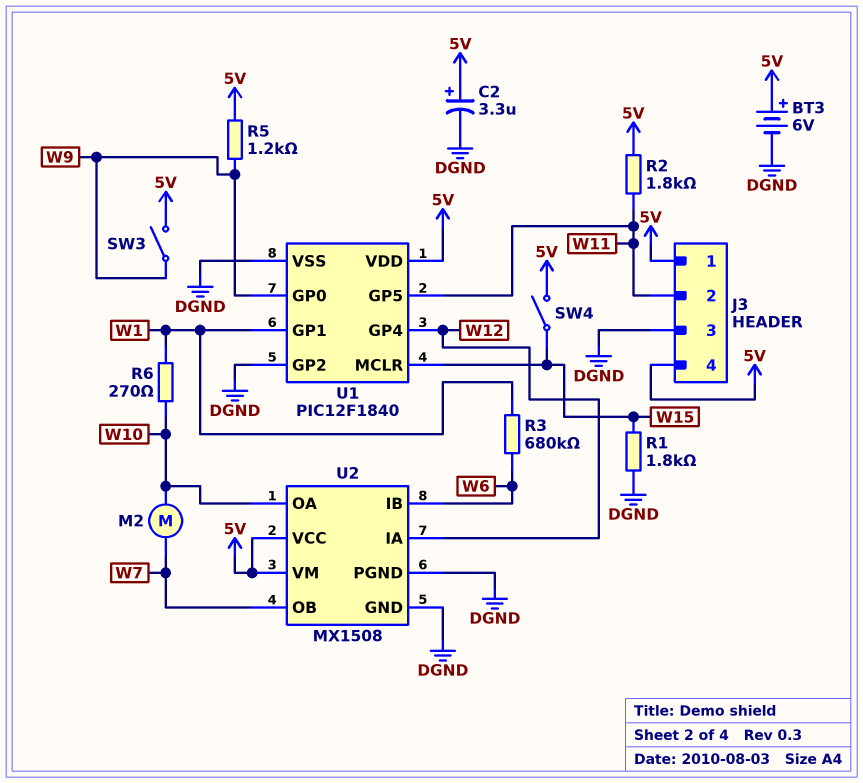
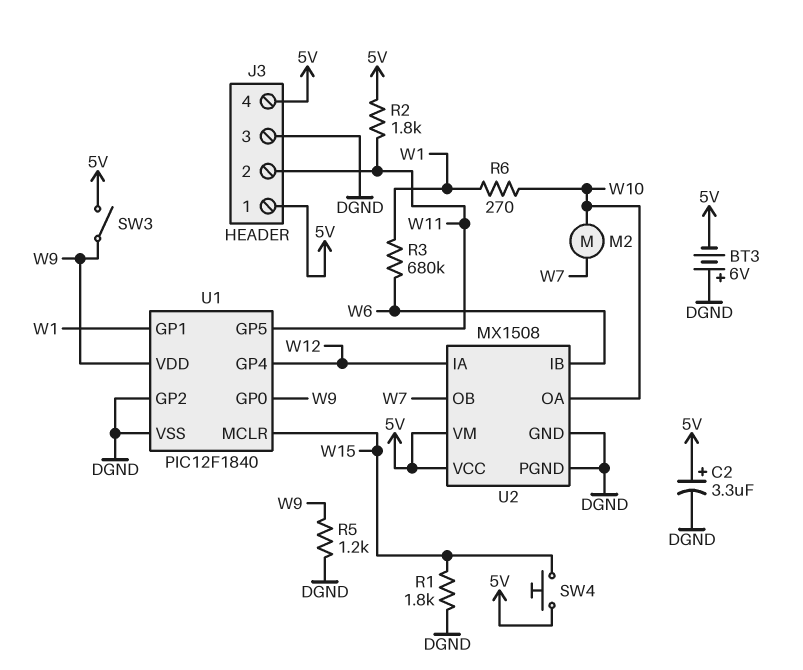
BT3: 6V (plus 5V, minus DGND) -> 6V (plus DGND, minus 5V)
R5: 1.2k (5V, W9) -> 1.2k (DGND, W9)
SW4: switch (5V, W15) -> button (5V, W15)
U1 pin VDD: 5V -> W9

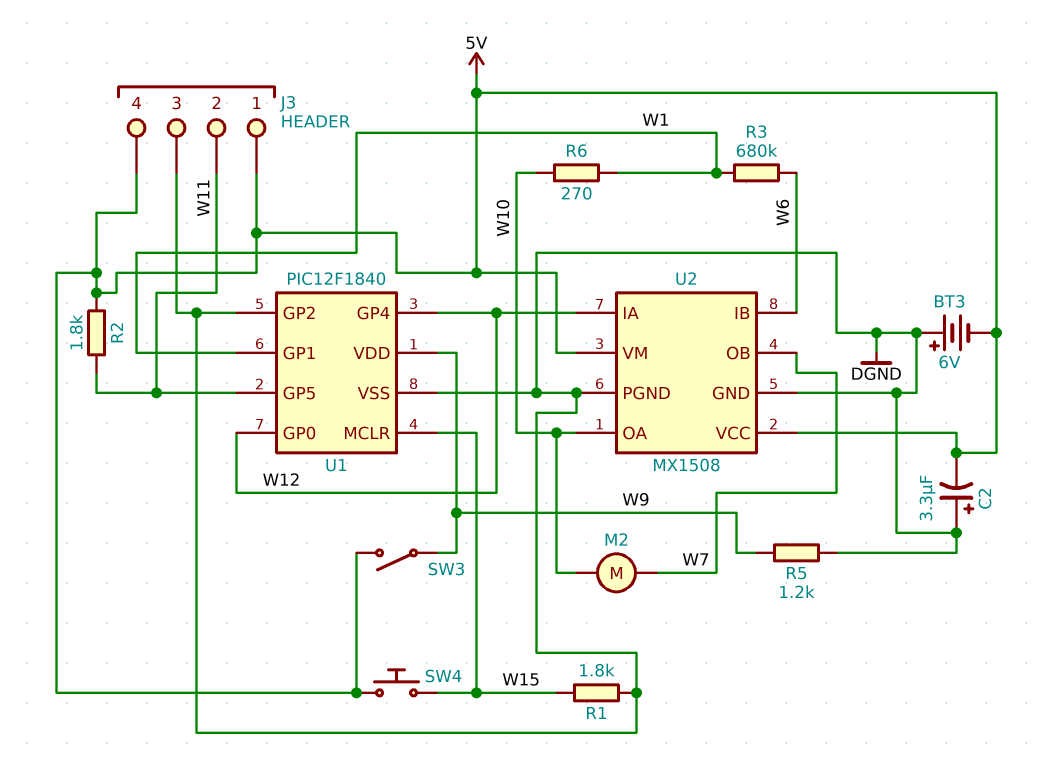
C2: 3.3uF (plus 5V, minus DGND) -> 3.3uF (plus DGND, minus 5V)
U1 pin GP0: W9 -> W12

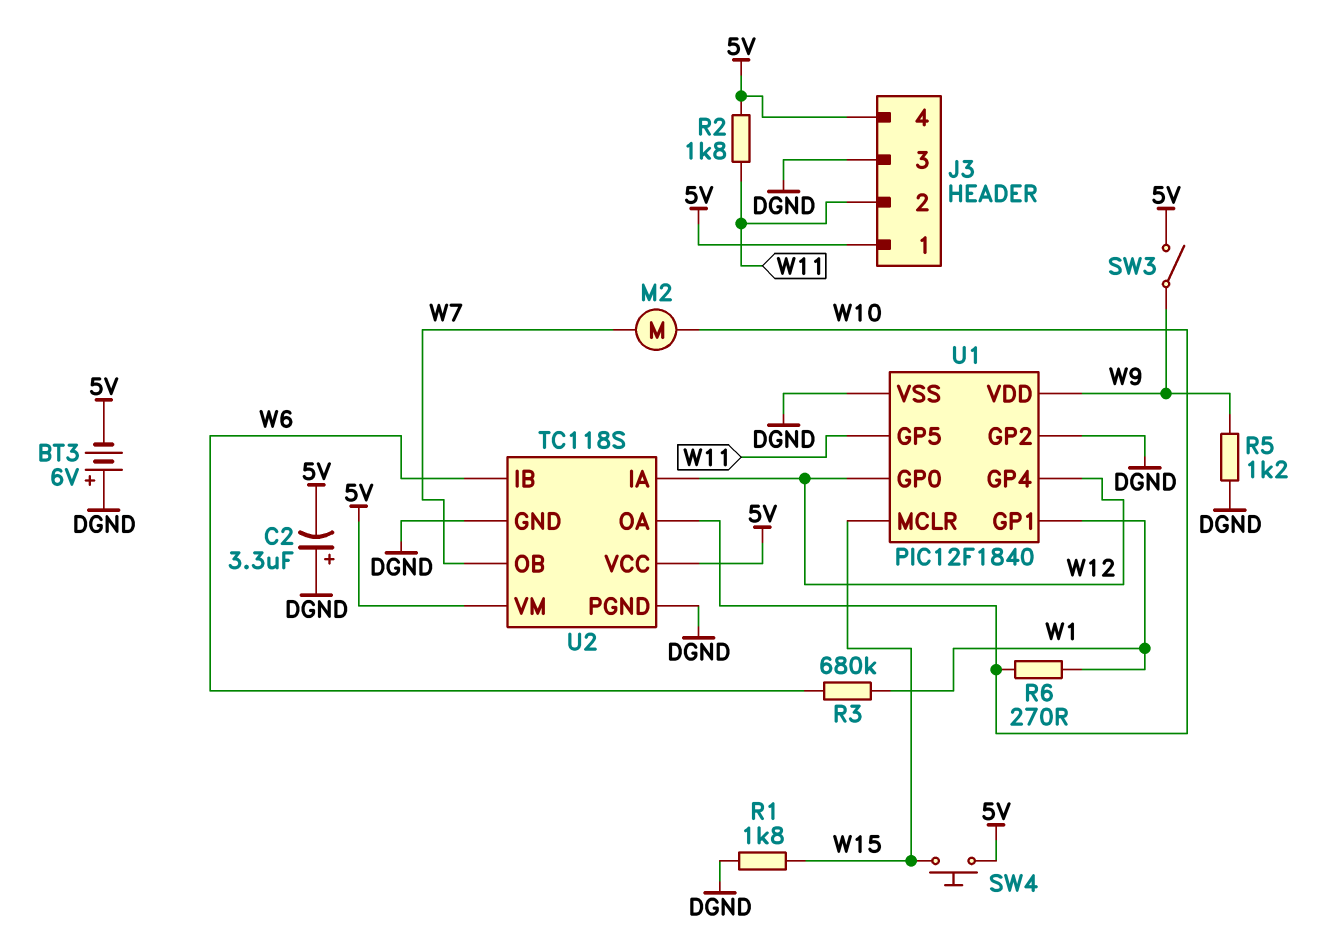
U2: MX1508 -> TC118S

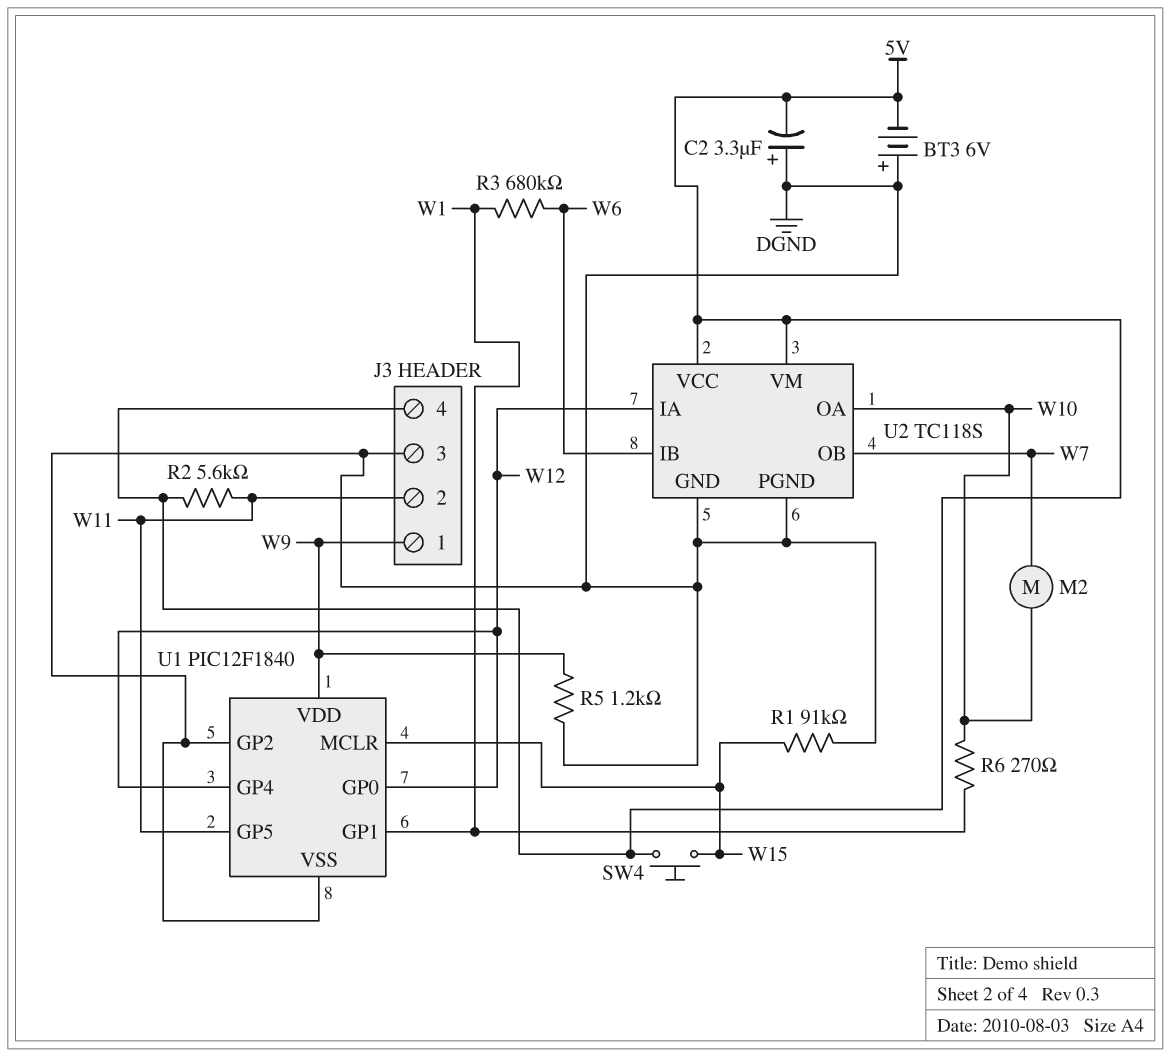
J3 pin 1: 5V -> W9
R1: 1.8k (DGND, W15) -> 91k (DGND, W15)
R2: 1.8k (5V, W11) -> 5.6k (5V, W11)
SW3: switch (5V, W9) -> none

